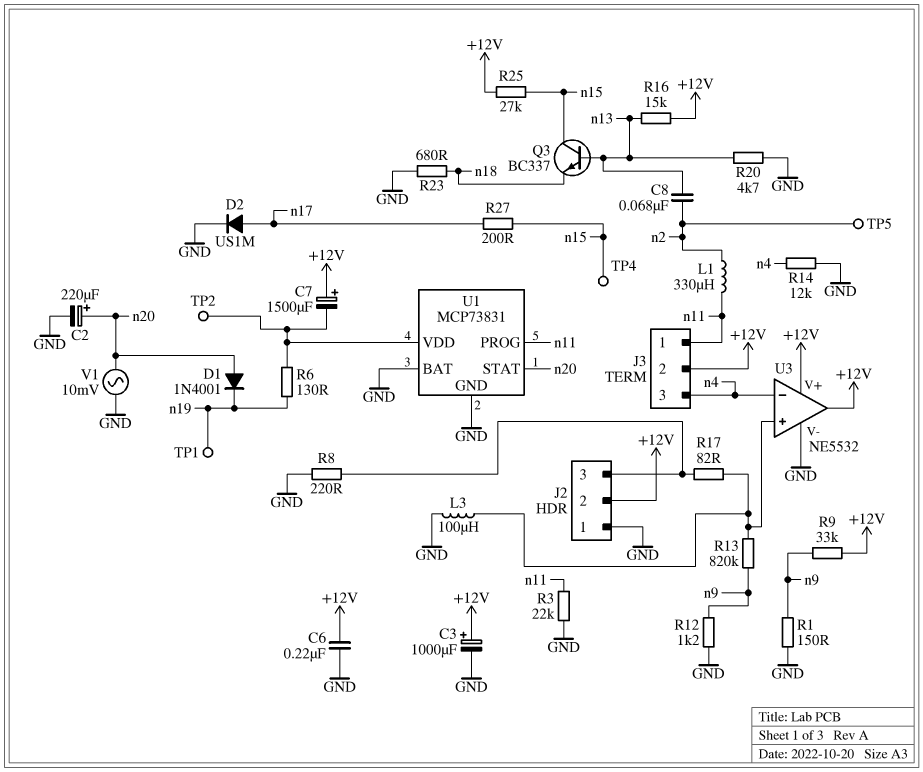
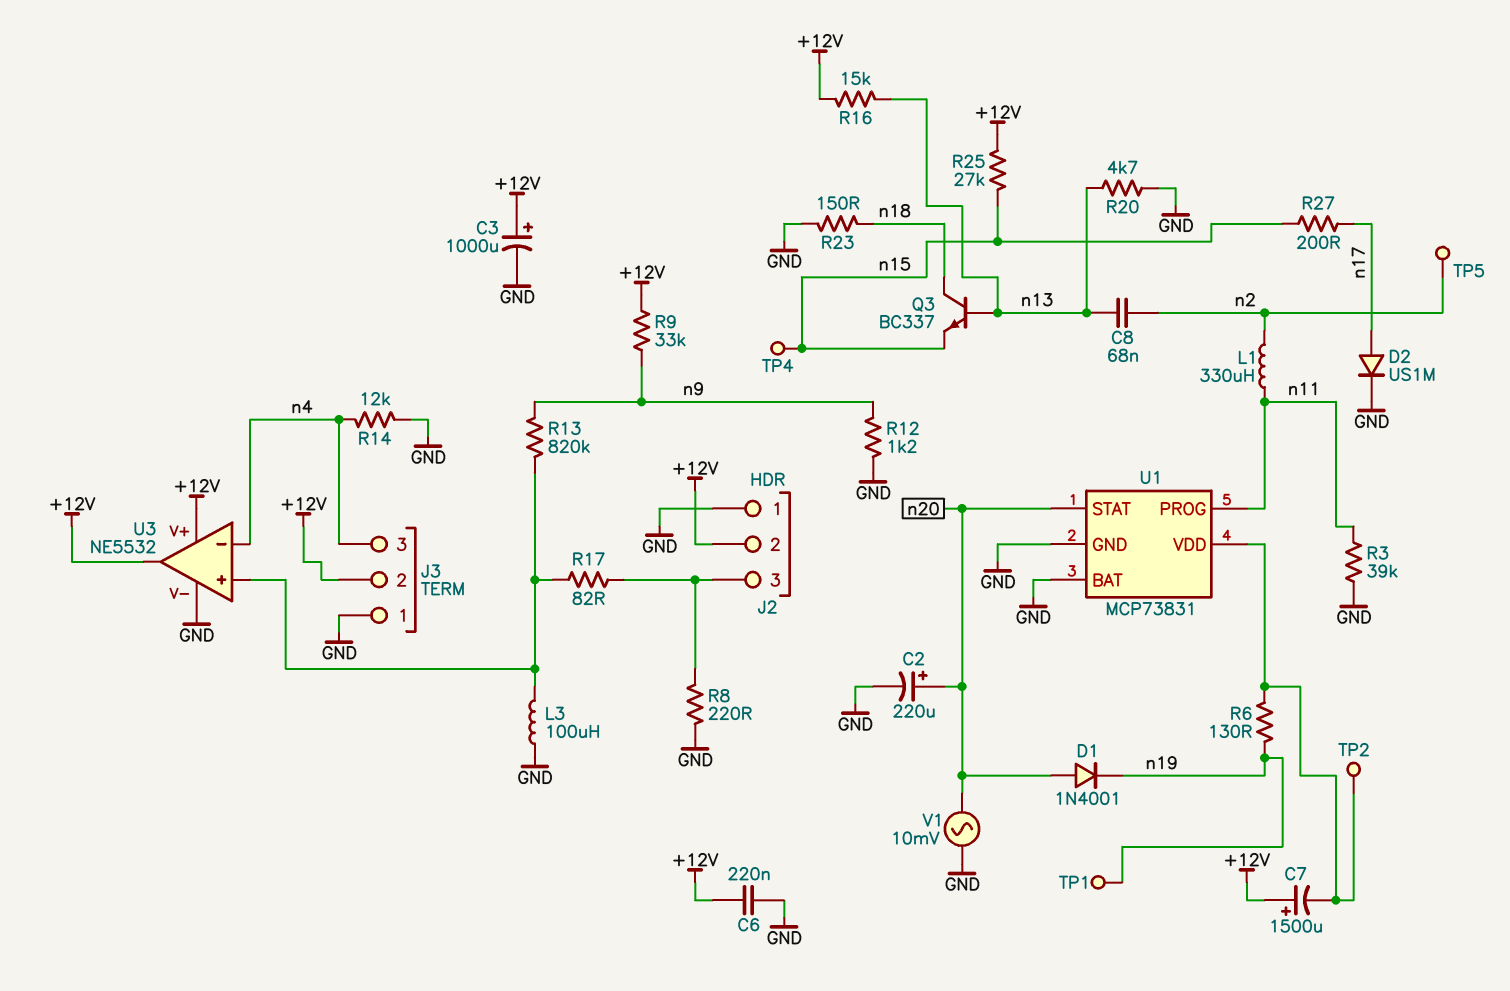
J3 pin 1: n11 -> GND
Q3: NPN BC337 (B n13, C n15, E n18) -> NPN BC337 (B n13, C n18, E n15)
R1: 150 (GND, n9) -> none
R3: 22k (GND, n11) -> 39k (GND, n11)
R23: 680 (GND, n18) -> 150 (GND, n18)

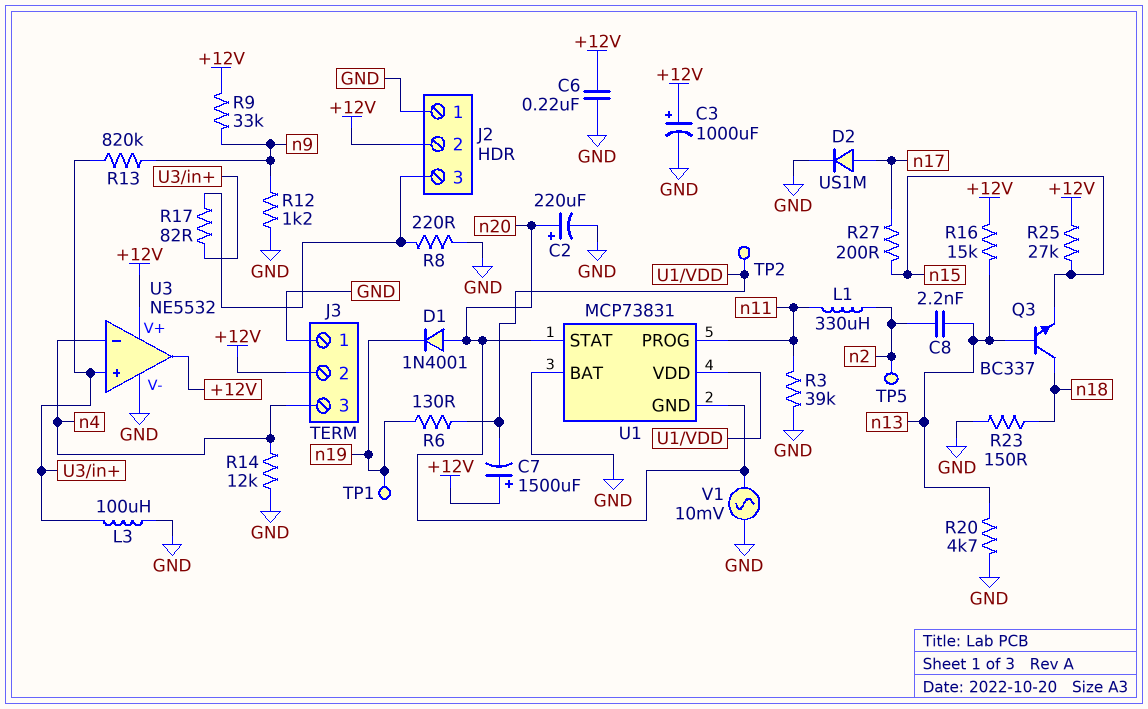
C8: 68nF (n2, n13) -> 2.2nF (n2, n13)
TP4: test point (n15) -> none
U1 pin GND: GND -> n20

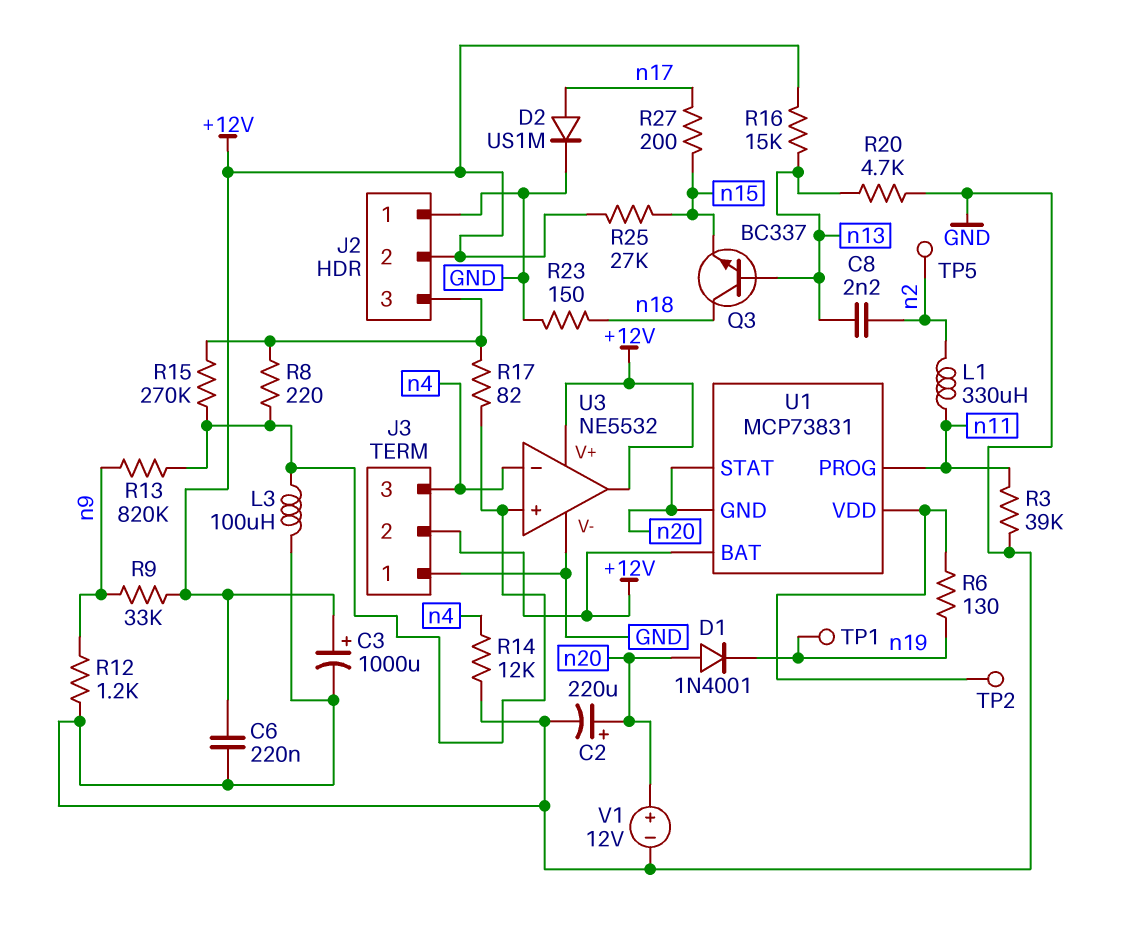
C7: 1500uF (plus +12V, minus U1/VDD) -> none
R8: 220 (GND, J2/3) -> 220 (J2/3, U3/in+)
R15: none -> 270k (J2/3, U3/in+)
U1 pin BAT: GND -> +12V
V1: AC 10mV (GND, n20) -> 12V (plus n20, minus GND)

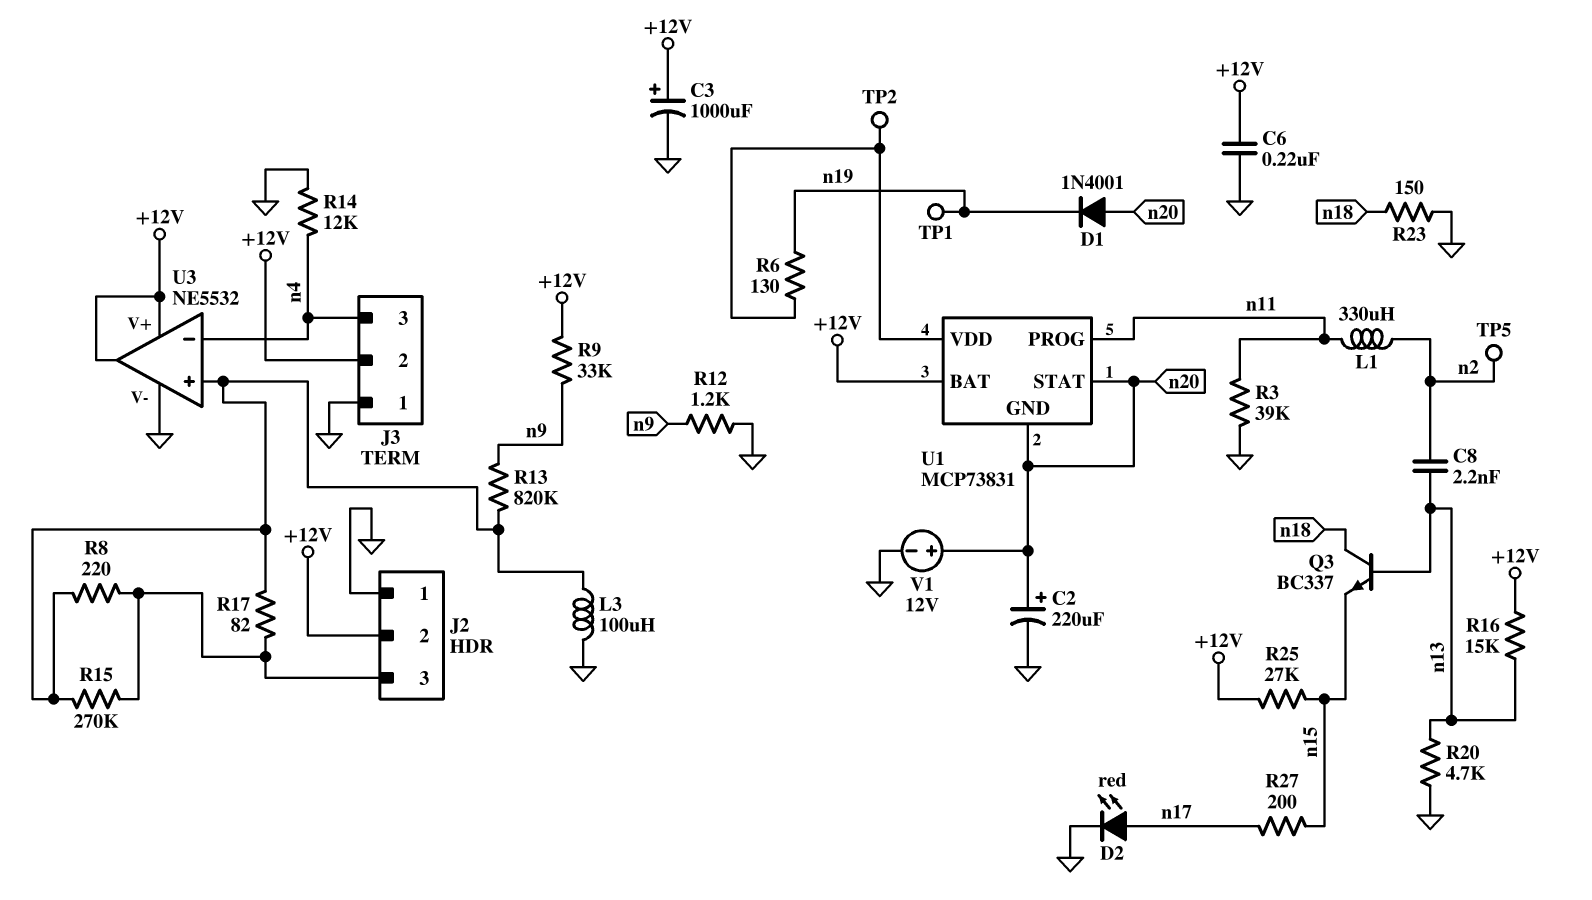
D2: diode US1M (A n17, K GND) -> LED red (A n17, K GND)

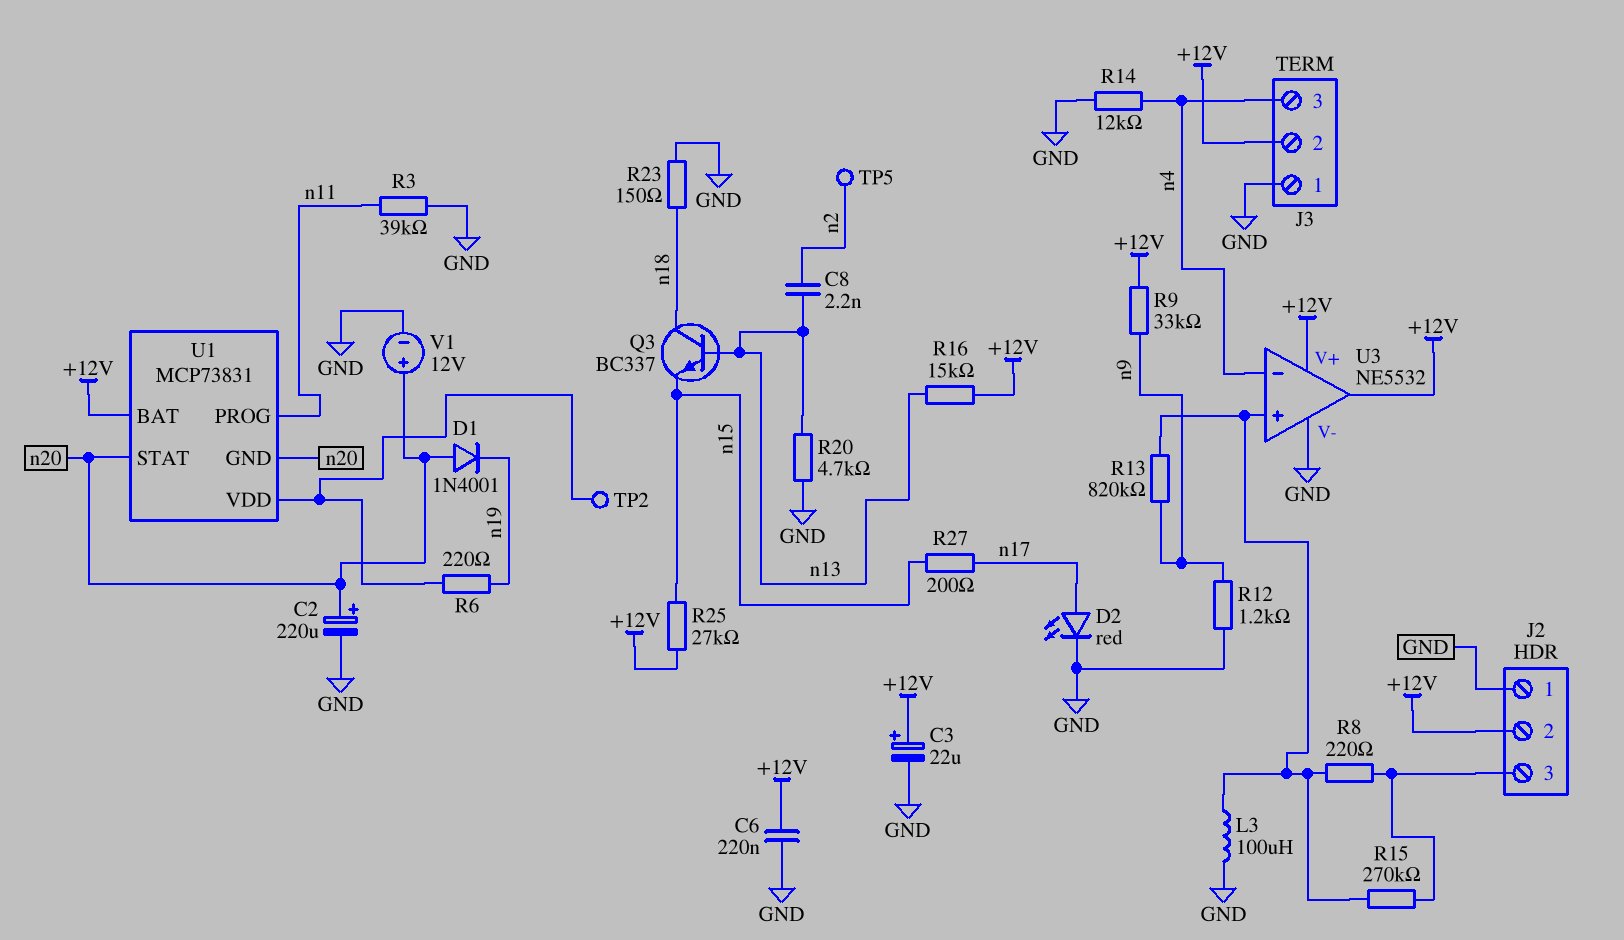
C3: 1000uF (plus +12V, minus GND) -> 22uF (plus +12V, minus GND)
L1: 330uH (n2, n11) -> none
R6: 130 (U1/VDD, n19) -> 220 (U1/VDD, n19)
R17: 82 (J2/3, U3/in+) -> none
TP1: test point (n19) -> none

